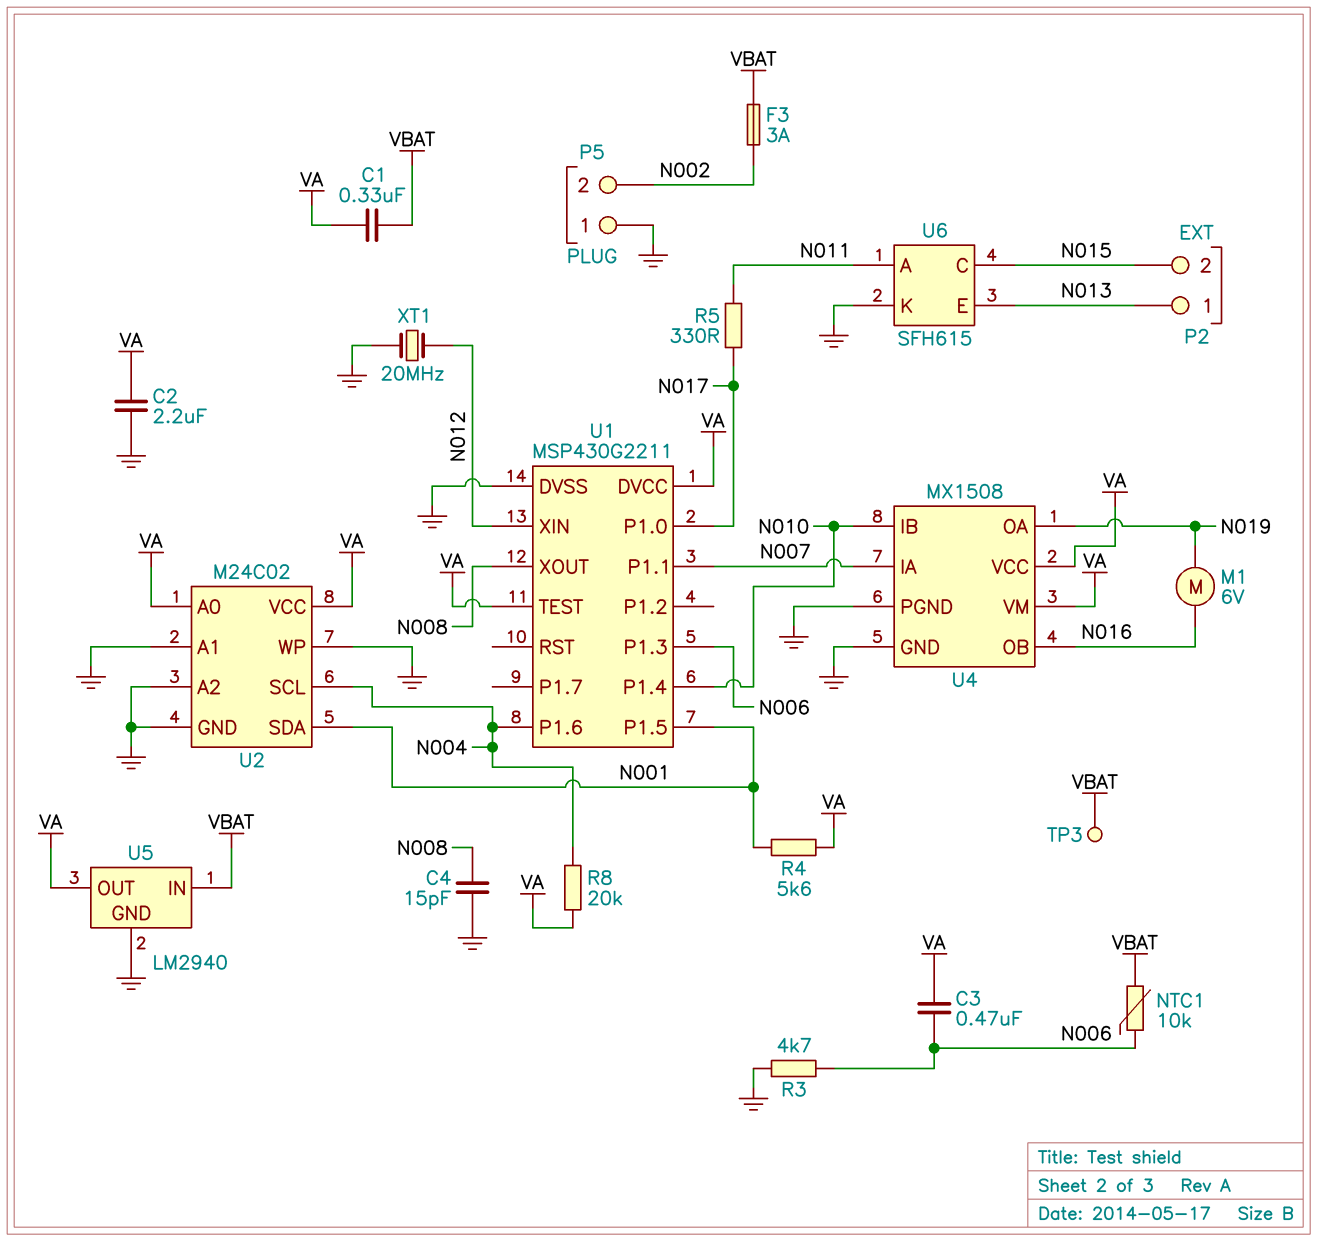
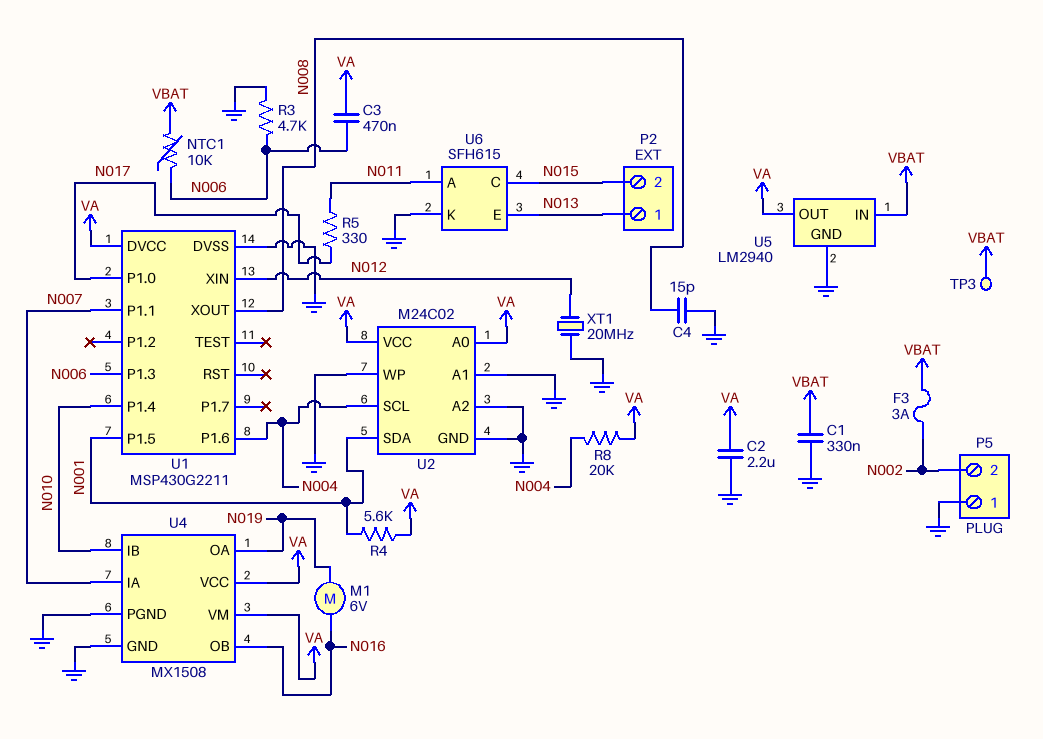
C1: 330nF (VA, VBAT) -> 330nF (GND, VBAT)
U1 pin TEST: VA -> none

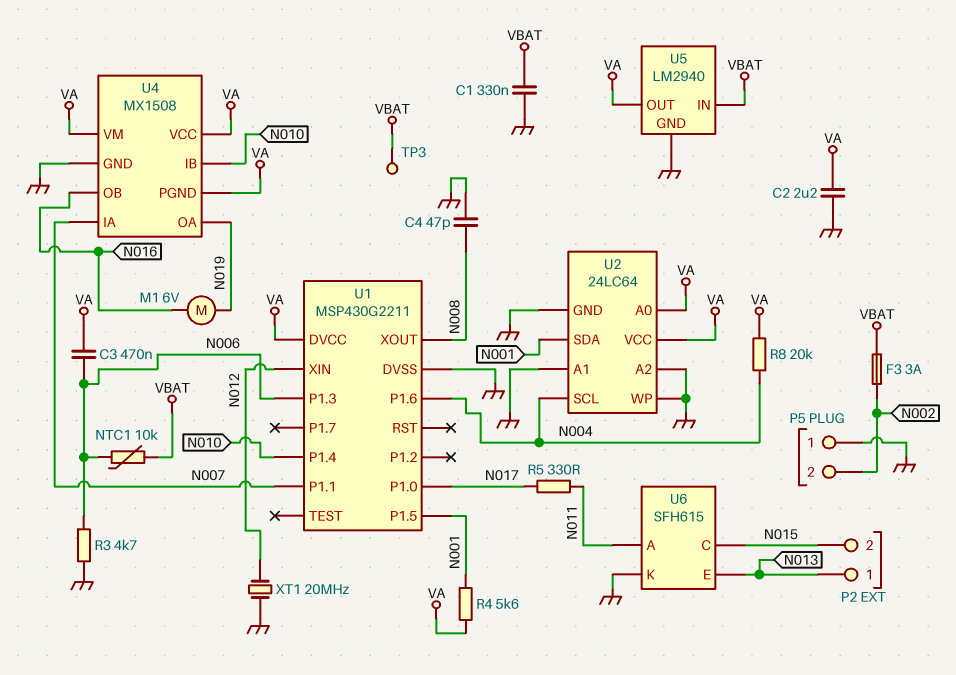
C4: 15pF (GND, N008) -> 47pF (GND, N008)
U2: M24C02 -> 24LC64
U4 pin PGND: GND -> VA

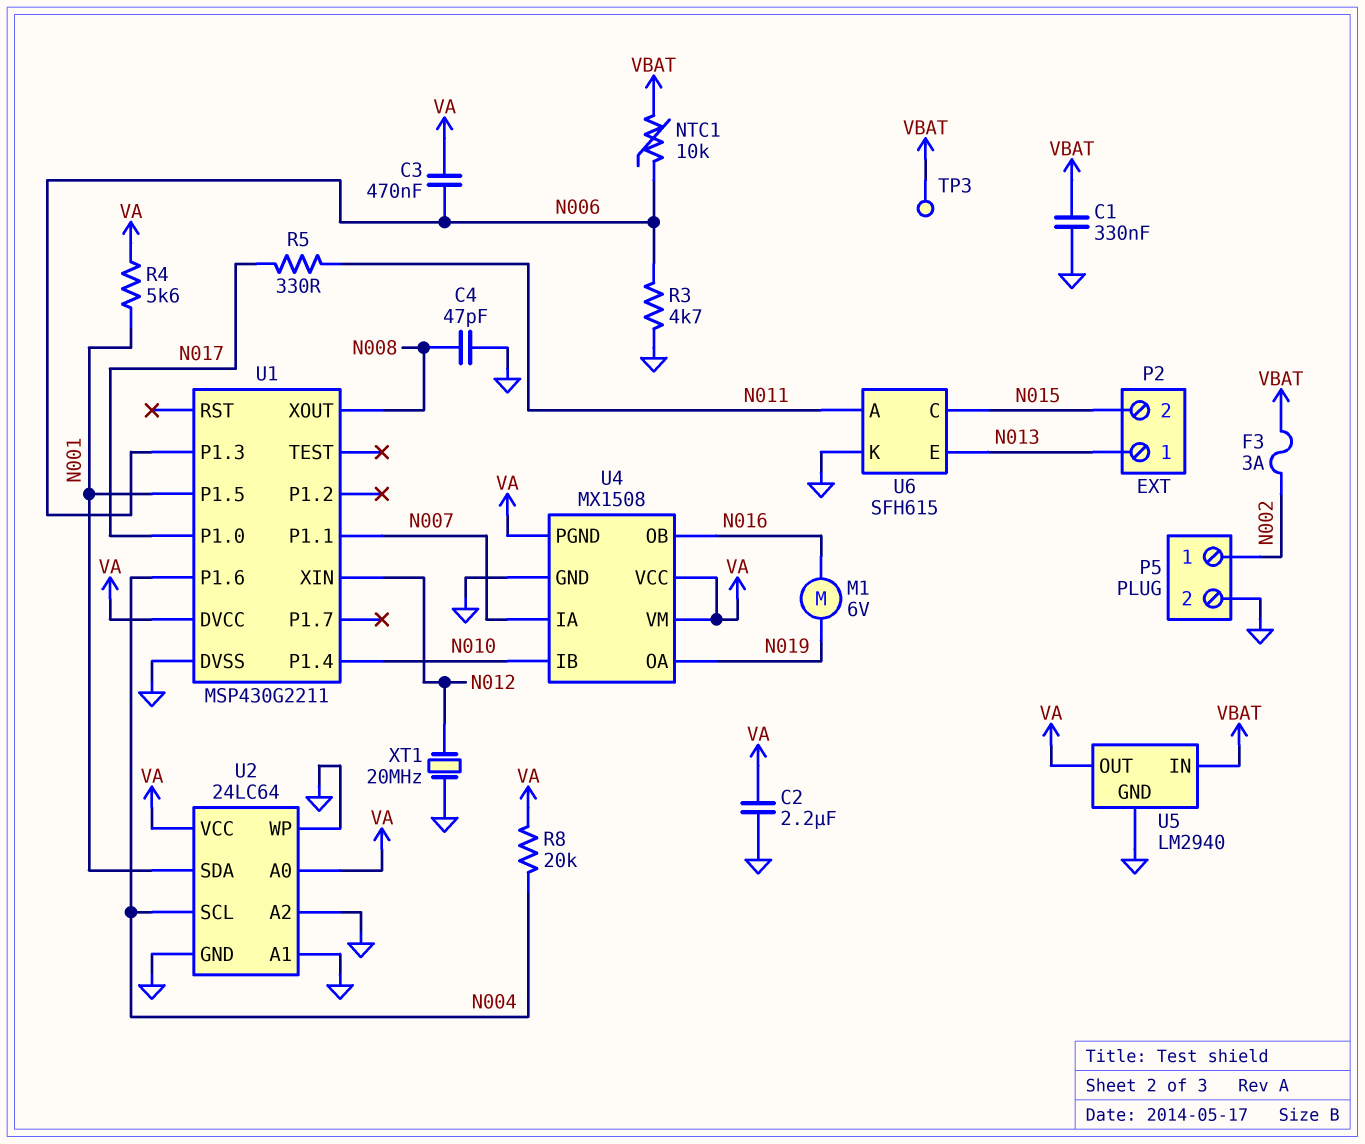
P5 pin 1: GND -> N002
P5 pin 2: N002 -> GND

